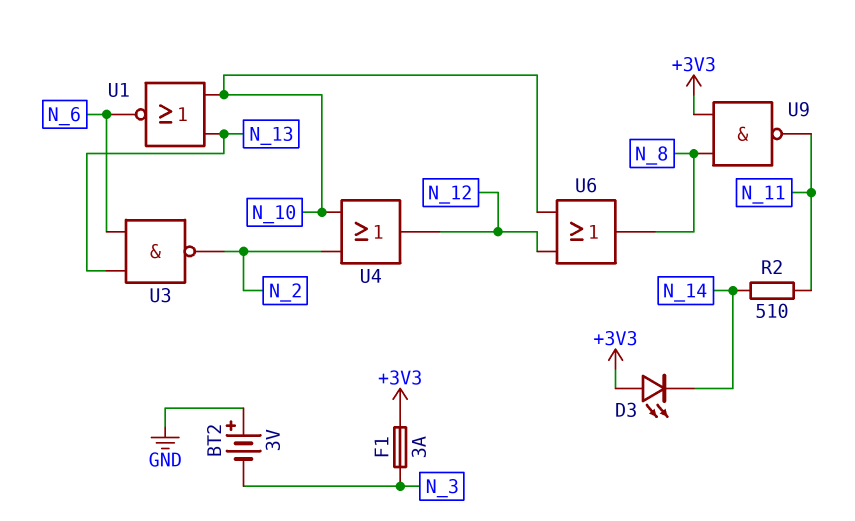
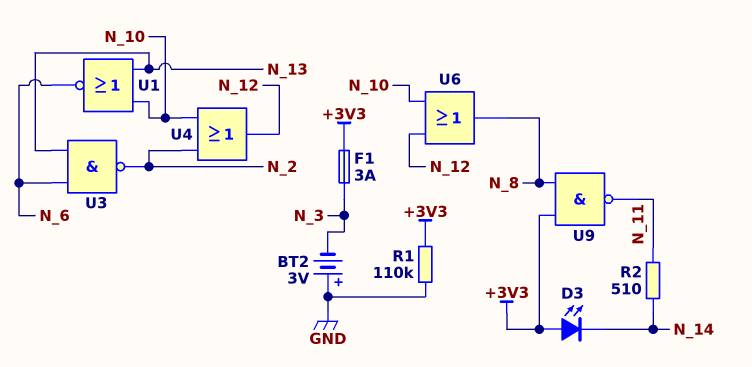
R1: none -> 110k (+3V3, GND)

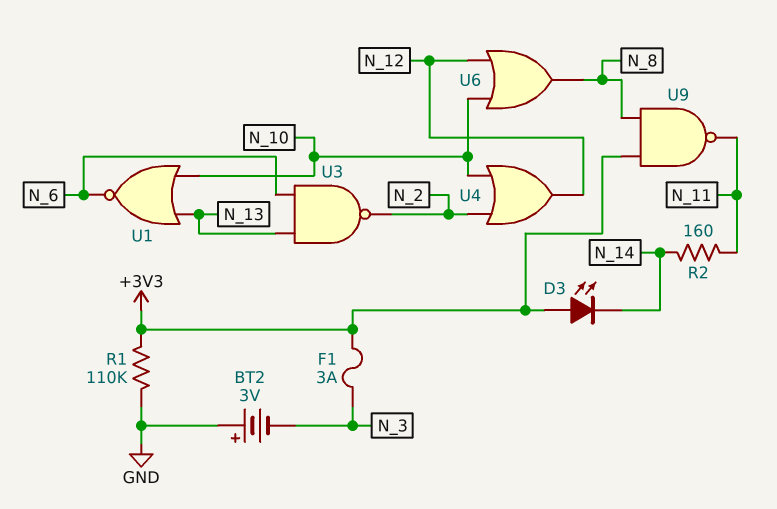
R2: 510 (N_11, N_14) -> 160 (N_11, N_14)

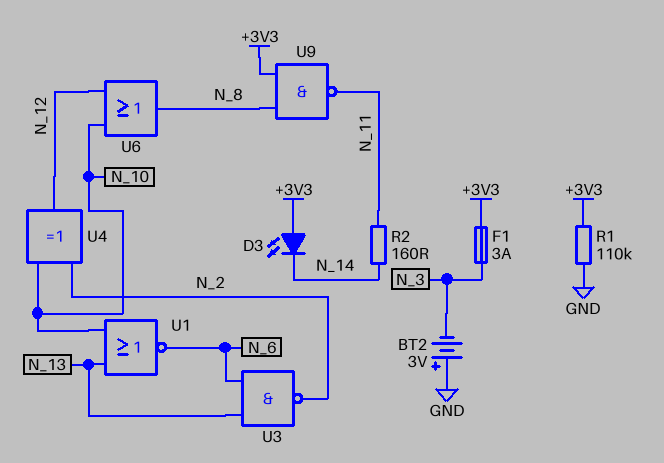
U4: OR (in N_2, in N_10, out N_12) -> XOR (in N_2, in N_10, out N_12)

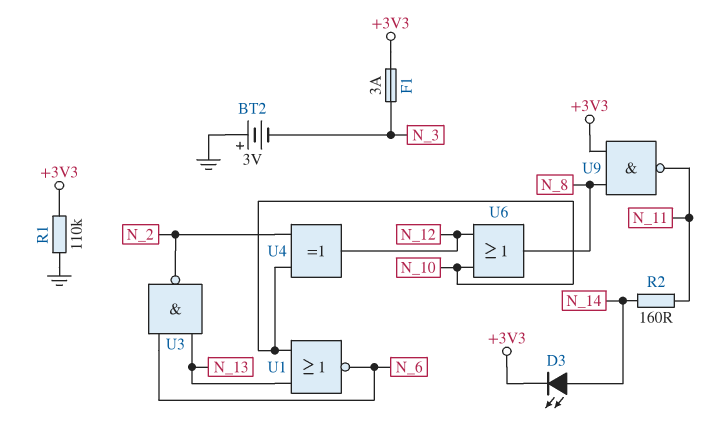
D3: LED (A +3V3, K N_14) -> LED (A N_14, K +3V3)

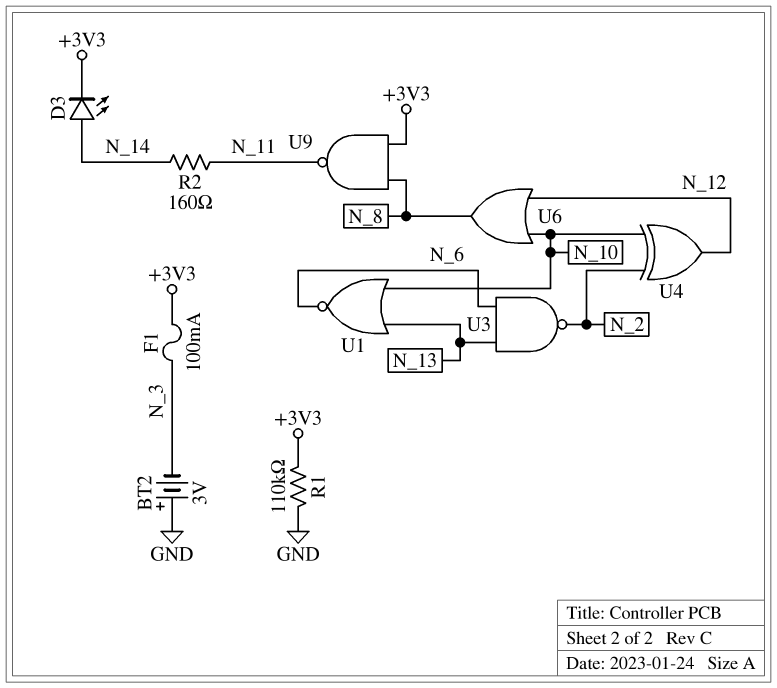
F1: 3A (+3V3, N_3) -> 100mA (+3V3, N_3)

